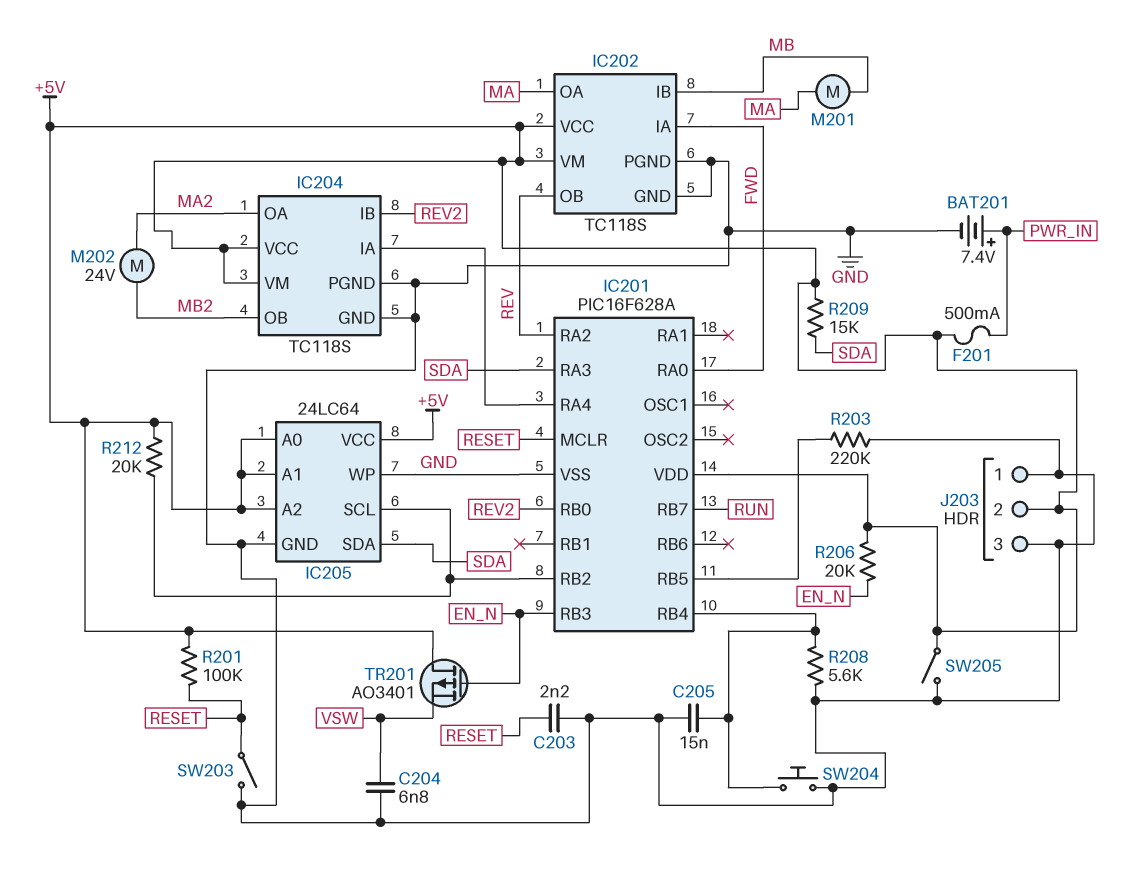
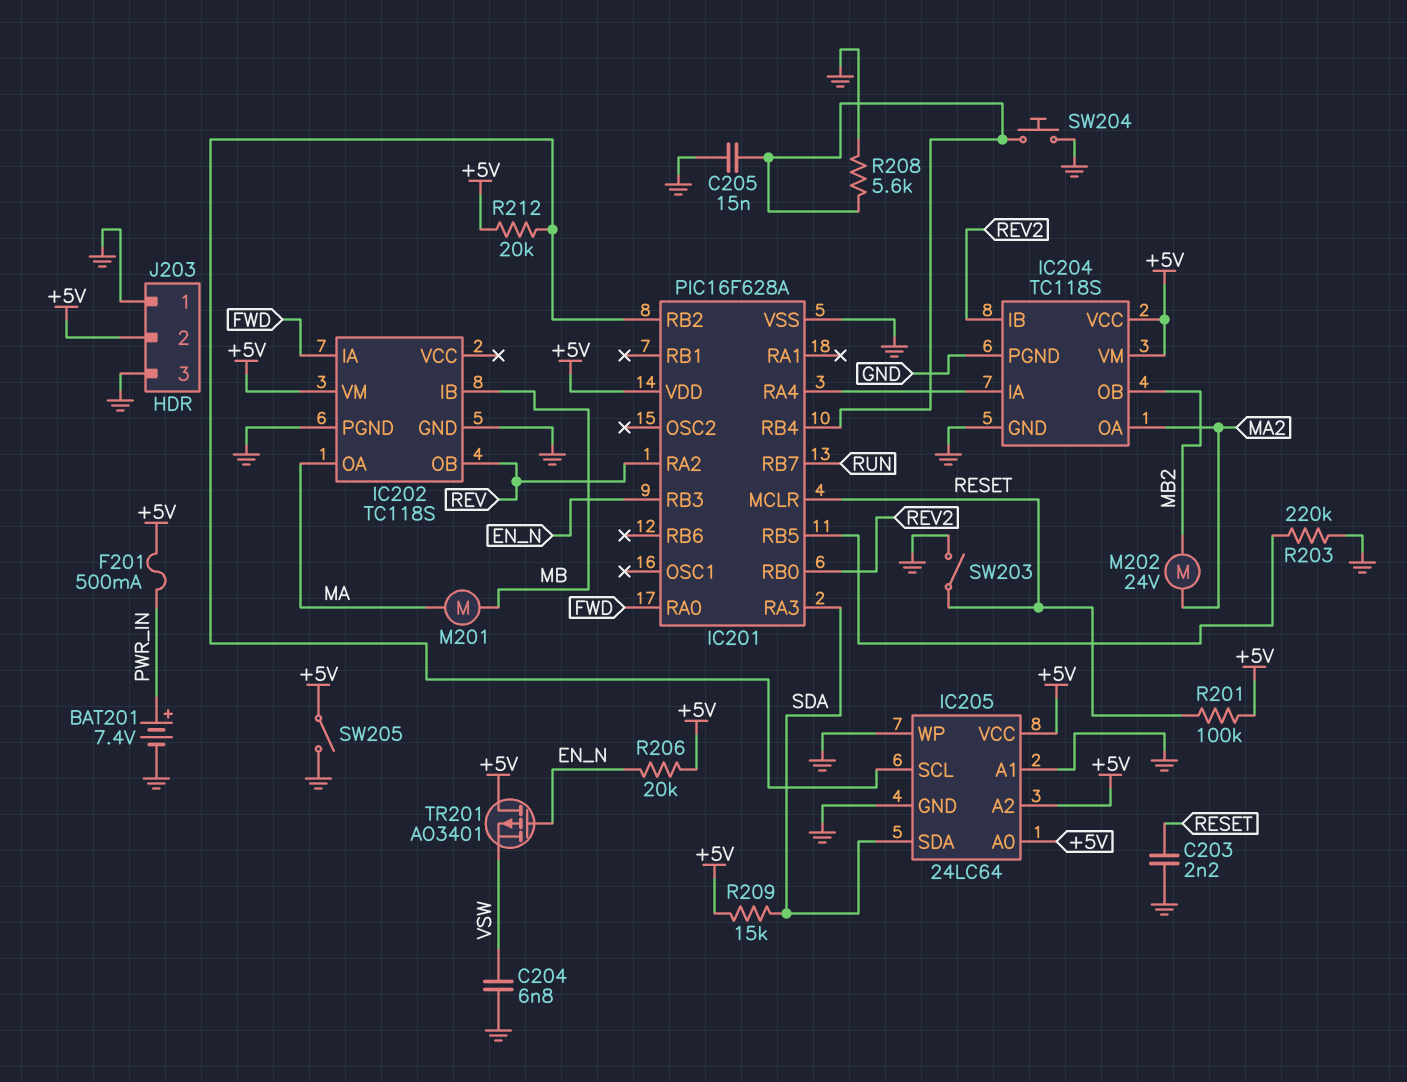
IC202 pin VCC: +5V -> none
IC205 pin A1: +5V -> GND

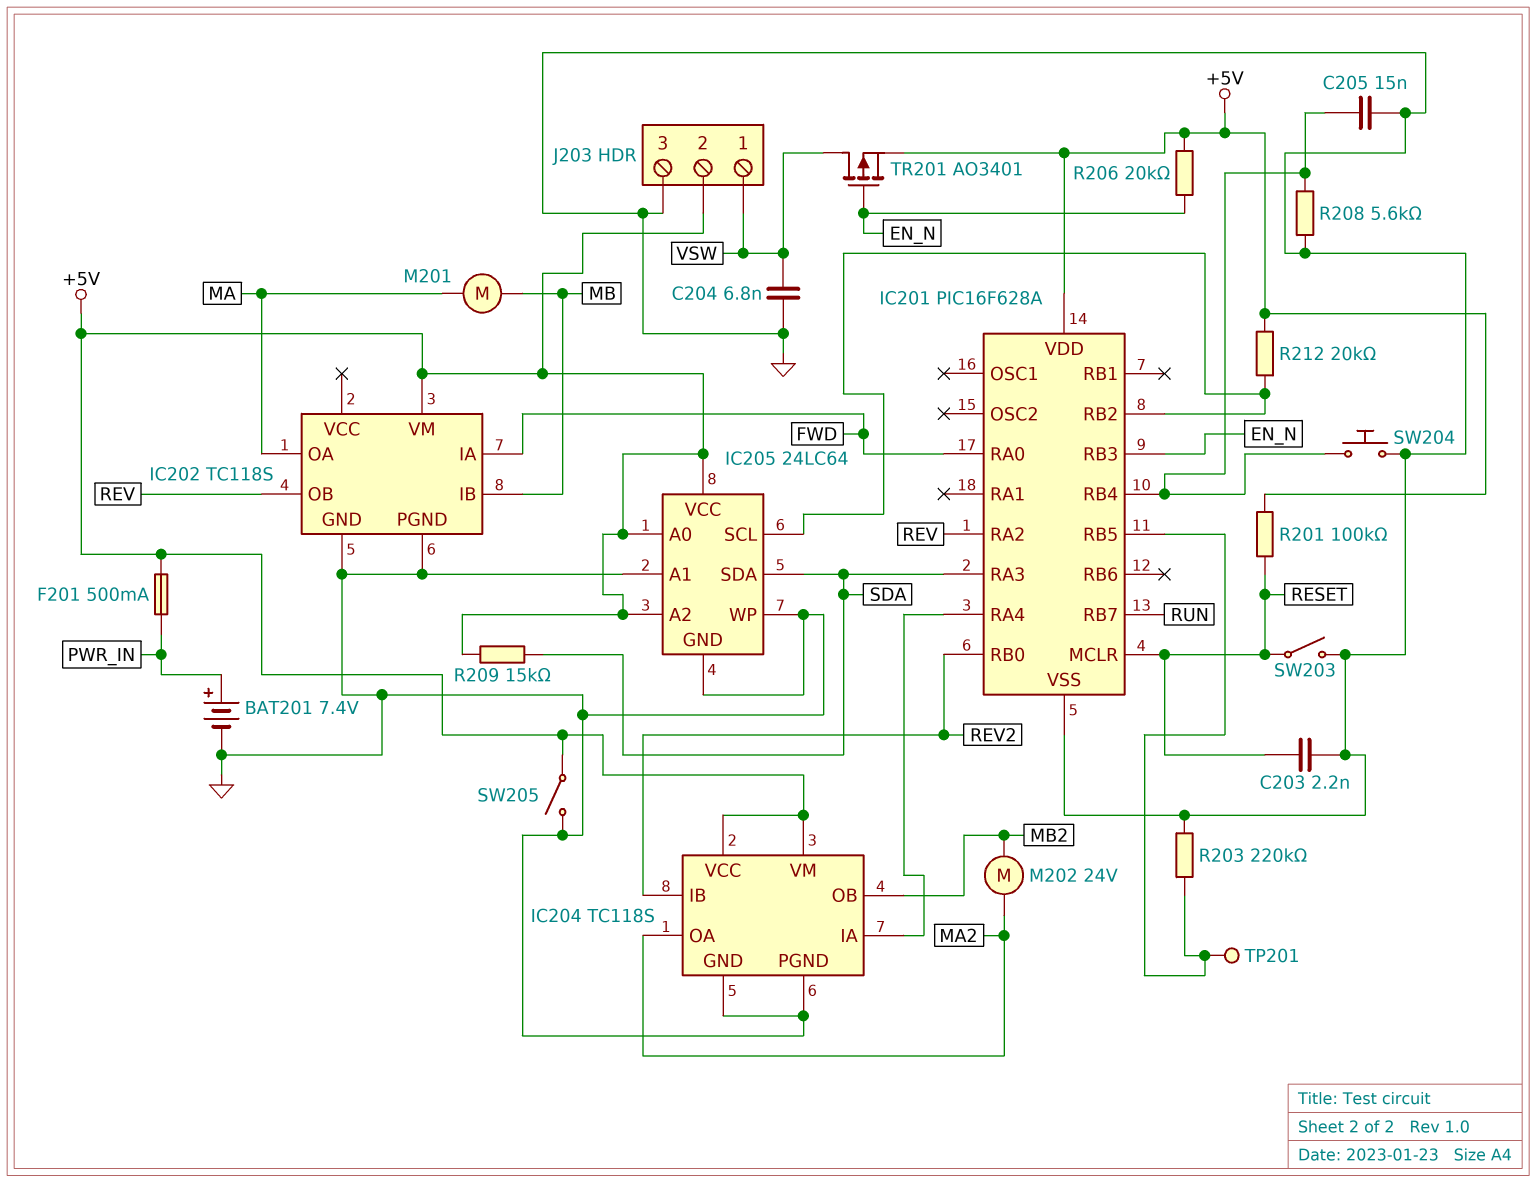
J203 pin 1: GND -> VSW
TP201: none -> test point (IC201/RB5)
TR201: PMOS AO3401 (G EN_N, D +5V, S VSW) -> PMOS AO3401 (G EN_N, D VSW, S +5V)

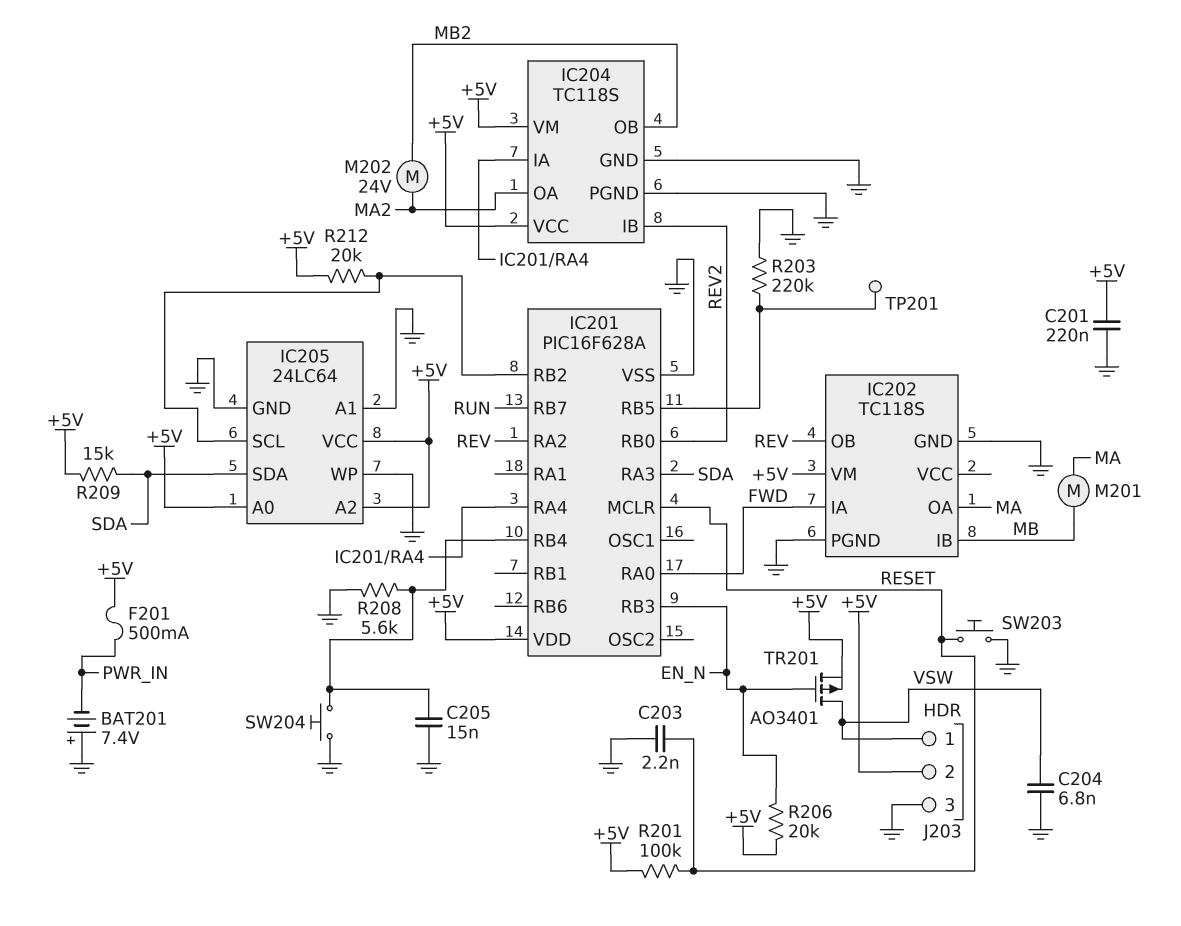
BAT201: 7.4V (plus PWR_IN, minus GND) -> 7.4V (plus GND, minus PWR_IN)
C201: none -> 220nF (+5V, GND)
SW203: switch (GND, RESET) -> button (GND, RESET)
SW205: switch (+5V, GND) -> none

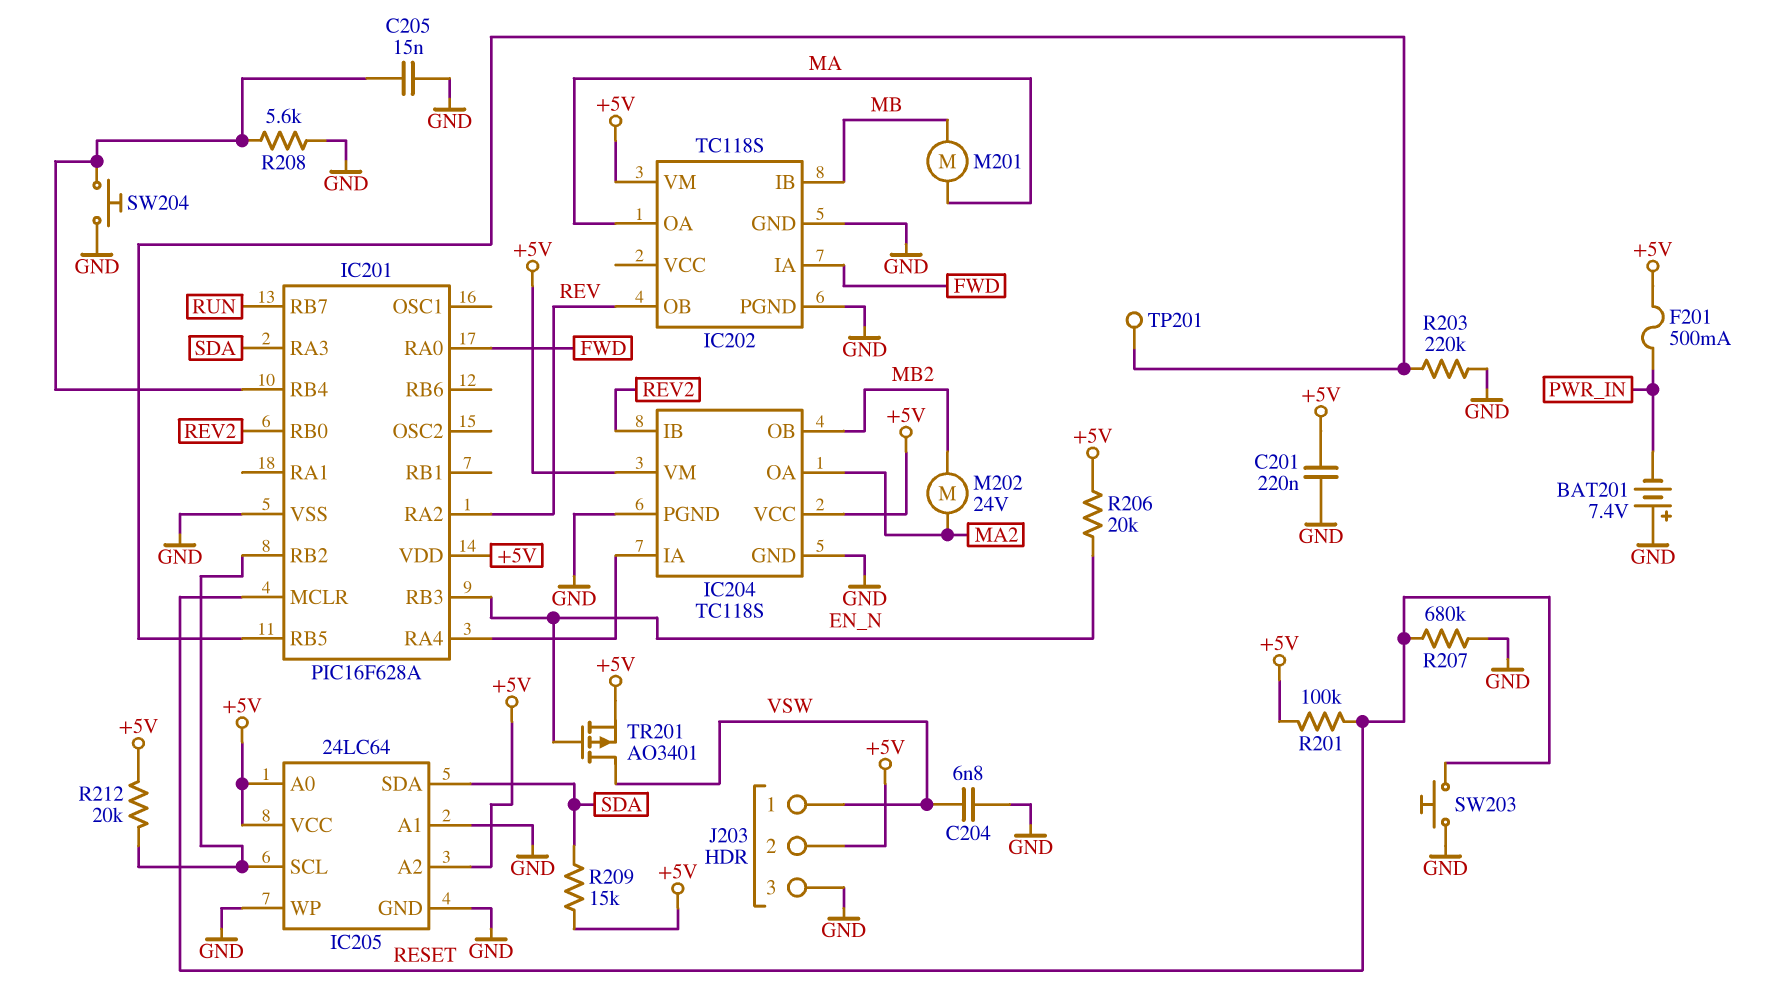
C203: 2.2nF (GND, RESET) -> none
R207: none -> 680k (GND, RESET)

